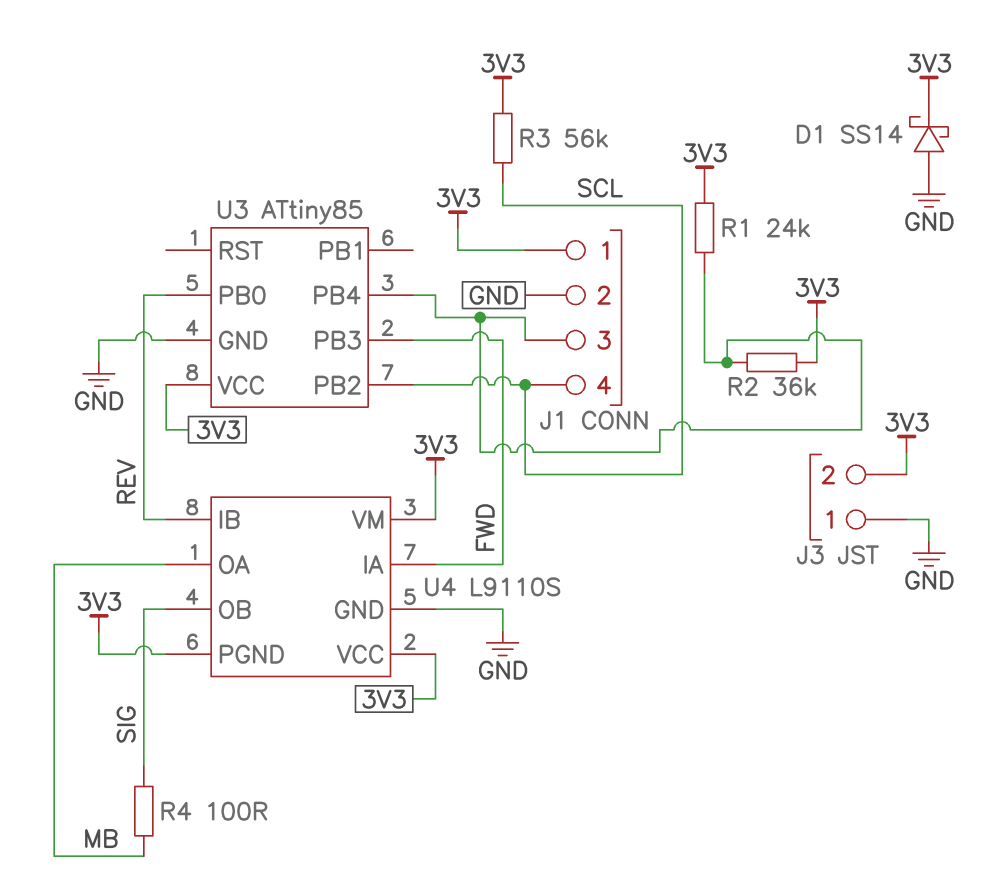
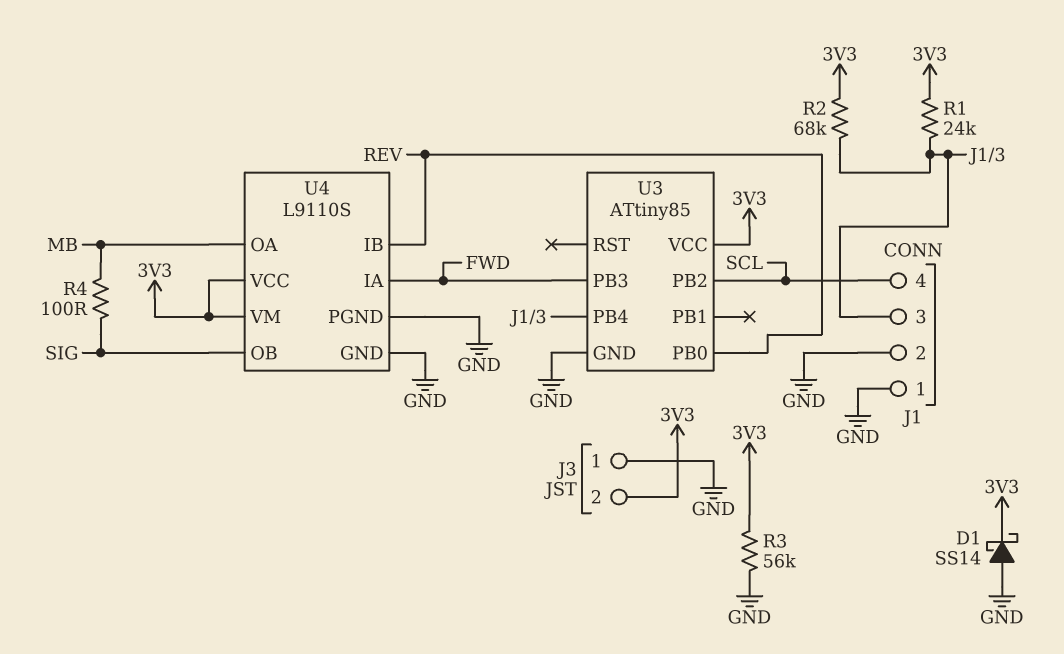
J1 pin 1: 3V3 -> GND
R2: 36k (3V3, J1/3) -> 68k (3V3, J1/3)
R3: 56k (3V3, SCL) -> 56k (3V3, GND)
U4 pin PGND: 3V3 -> GND

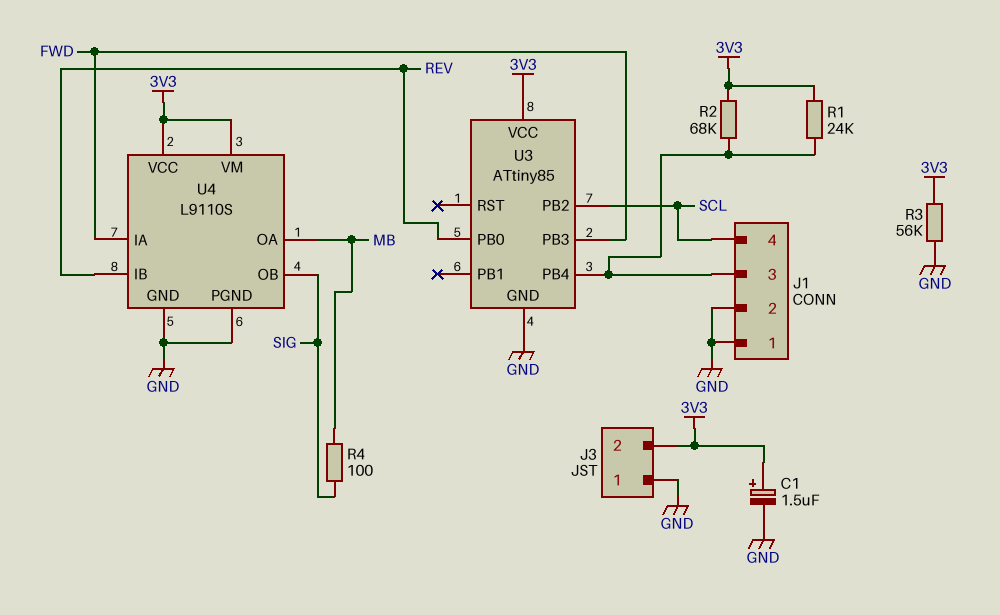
C1: none -> 1.5uF (plus 3V3, minus GND)
D1: schottky SS14 (A GND, K 3V3) -> none

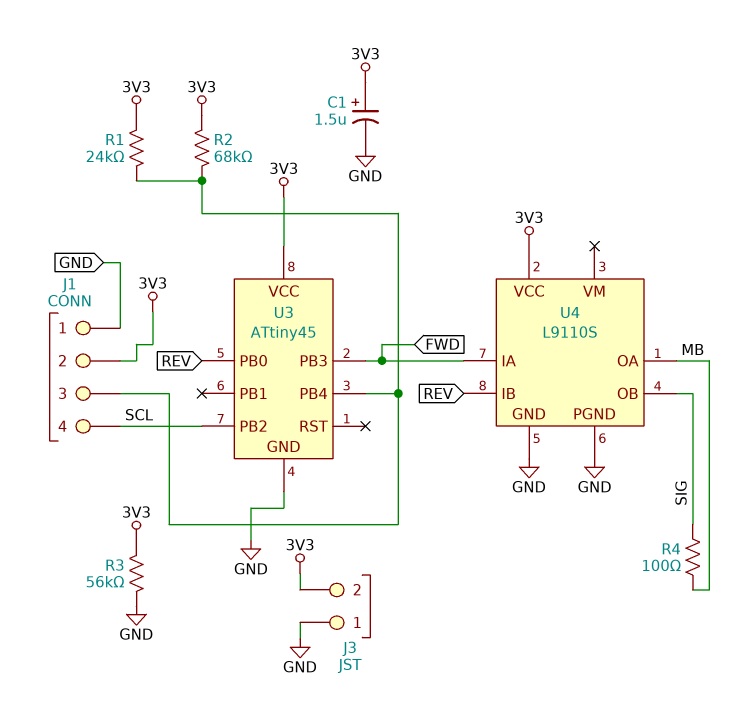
J1 pin 2: GND -> 3V3
U3: ATtiny85 -> ATtiny45
U4 pin VM: 3V3 -> none

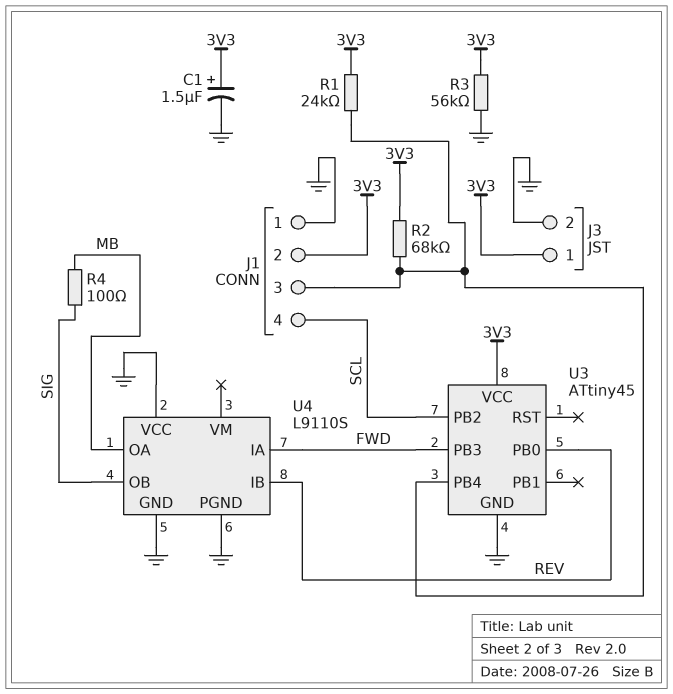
J3 pin 1: GND -> 3V3
J3 pin 2: 3V3 -> GND
U4 pin VCC: 3V3 -> GND

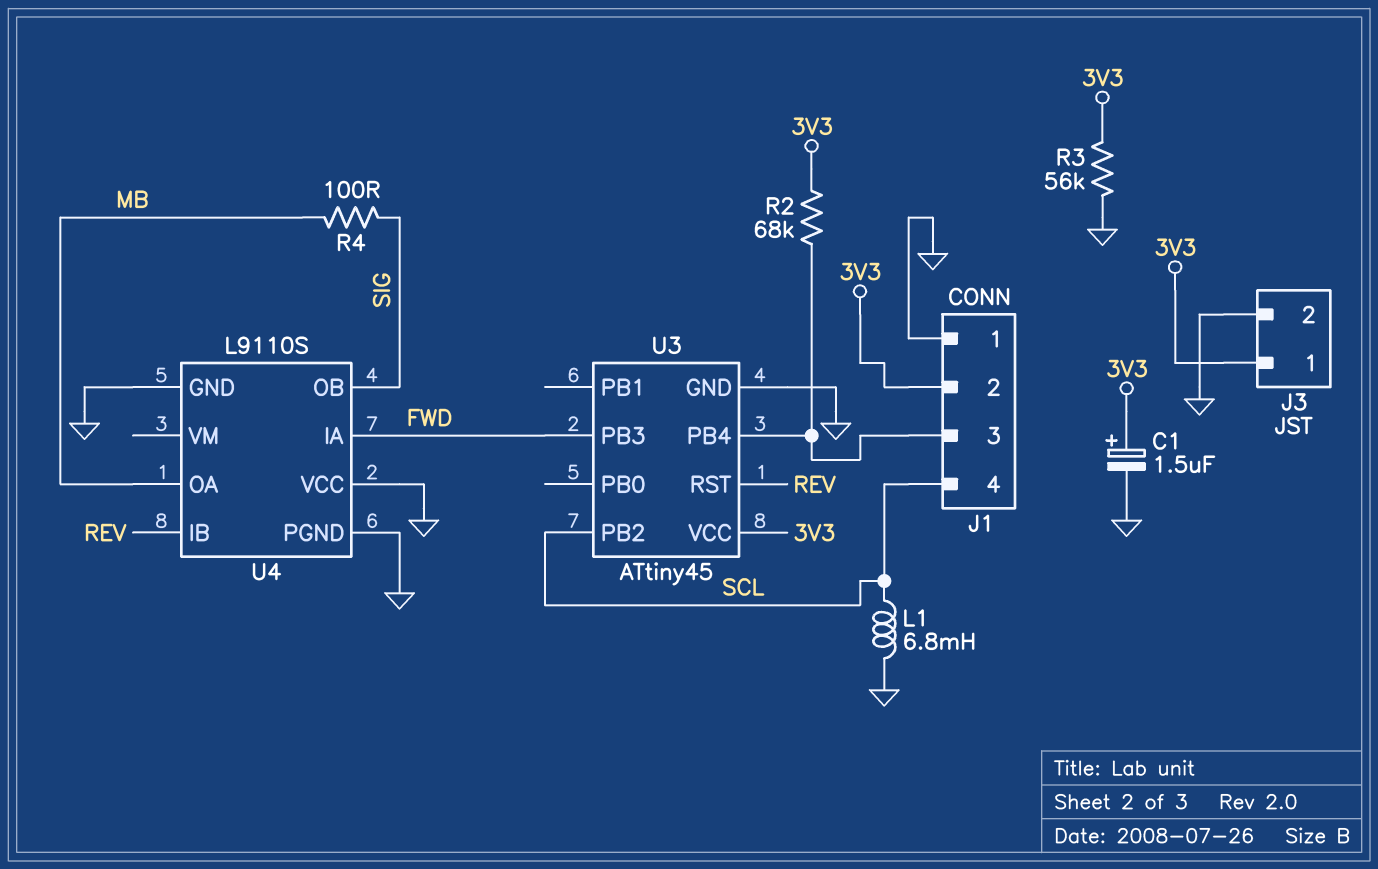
L1: none -> 6.8mH (GND, SCL)
R1: 24k (3V3, J1/3) -> none
U3 pin PB0: REV -> none
U3 pin RST: none -> REV

